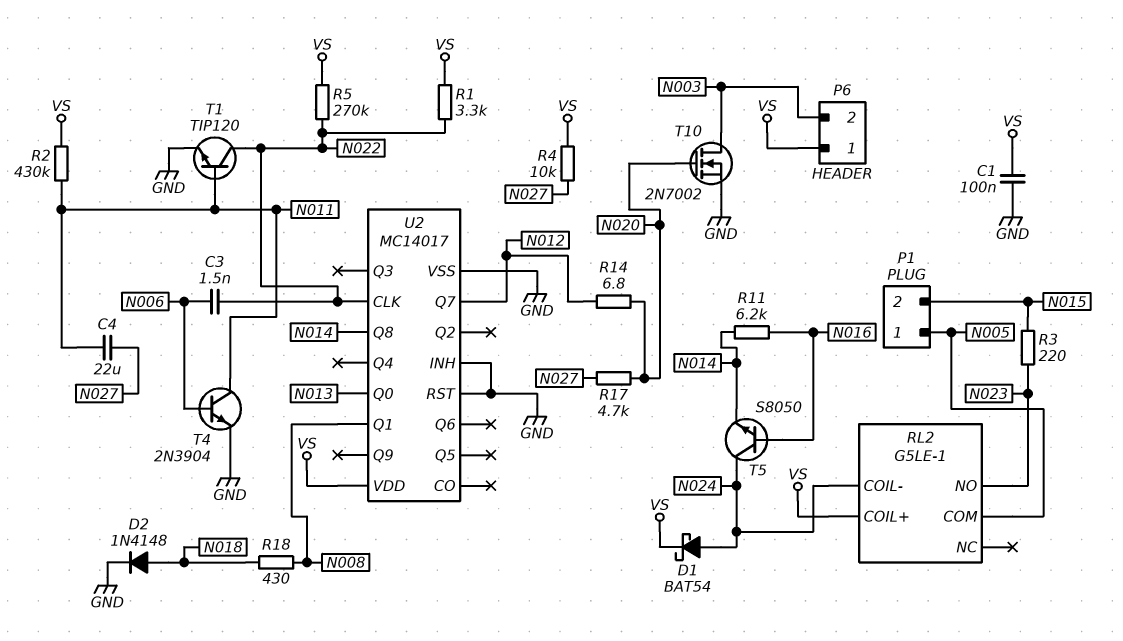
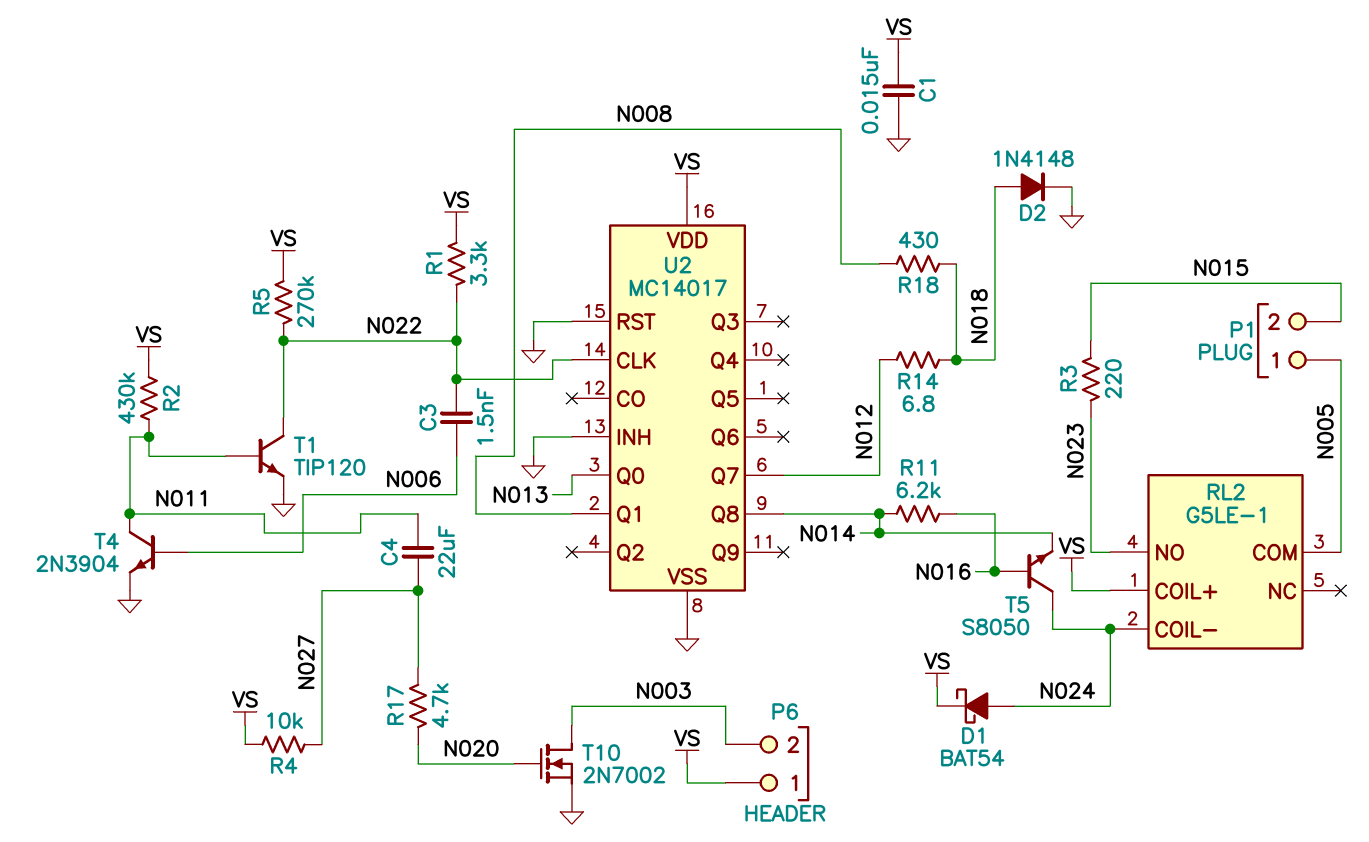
C1: 100nF (GND, VS) -> 15nF (GND, VS)
R14: 6.8 (N012, N020) -> 6.8 (N012, N018)

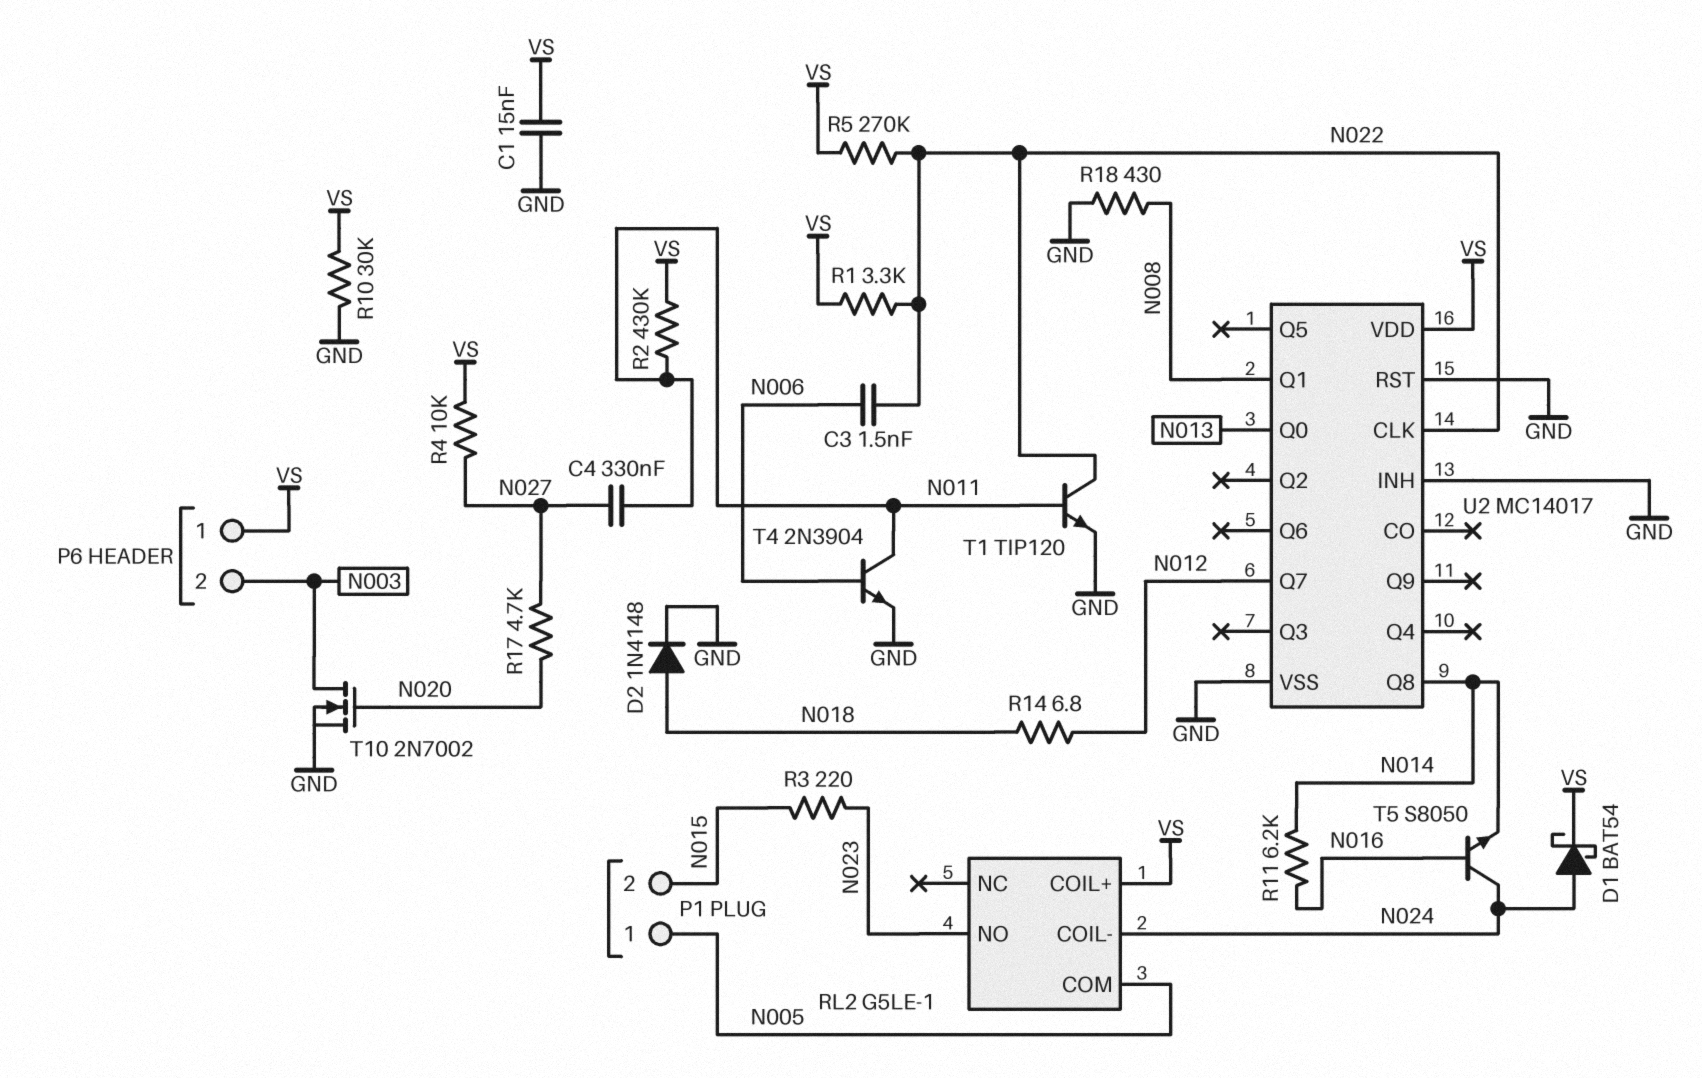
C4: 22uF (N011, N027) -> 330nF (N011, N027)
R10: none -> 30k (GND, VS)
R18: 430 (N008, N018) -> 430 (GND, N008)

